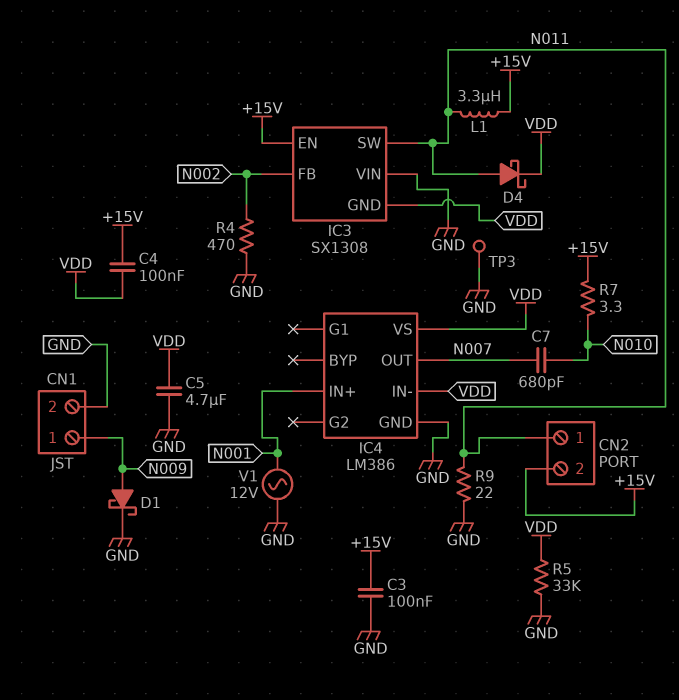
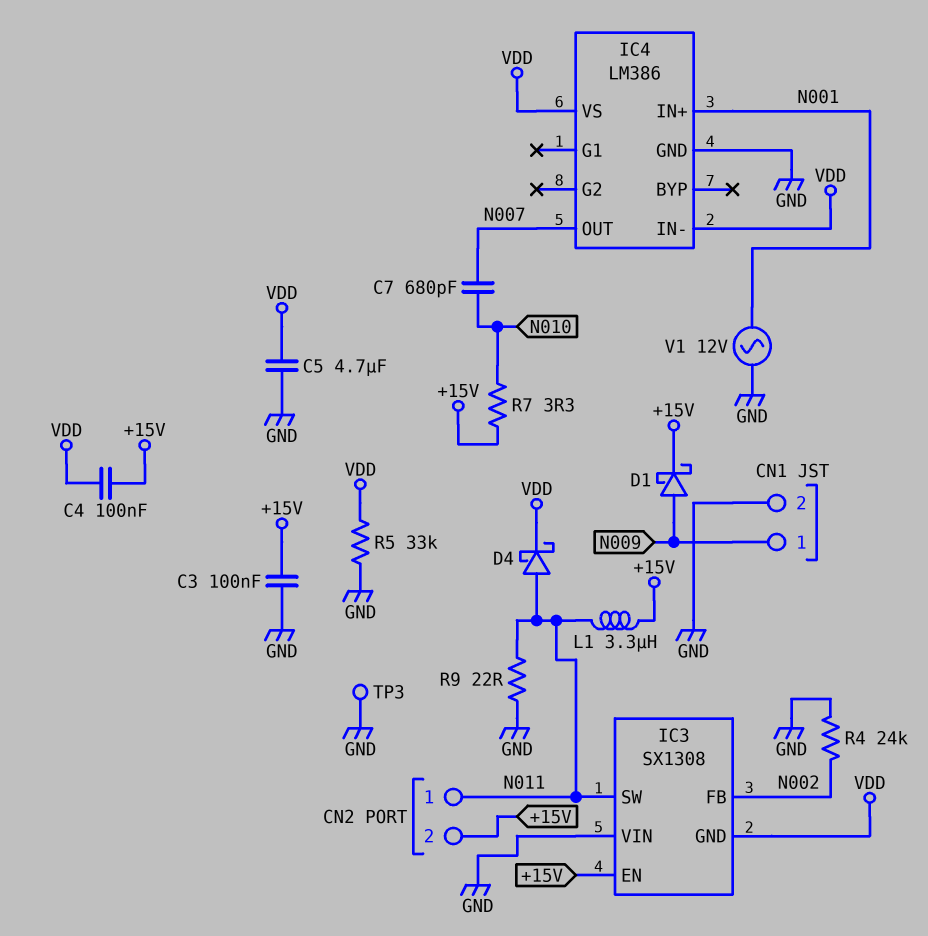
D1: schottky (A N009, K GND) -> schottky (A N009, K +15V)
R4: 470 (GND, N002) -> 24k (GND, N002)

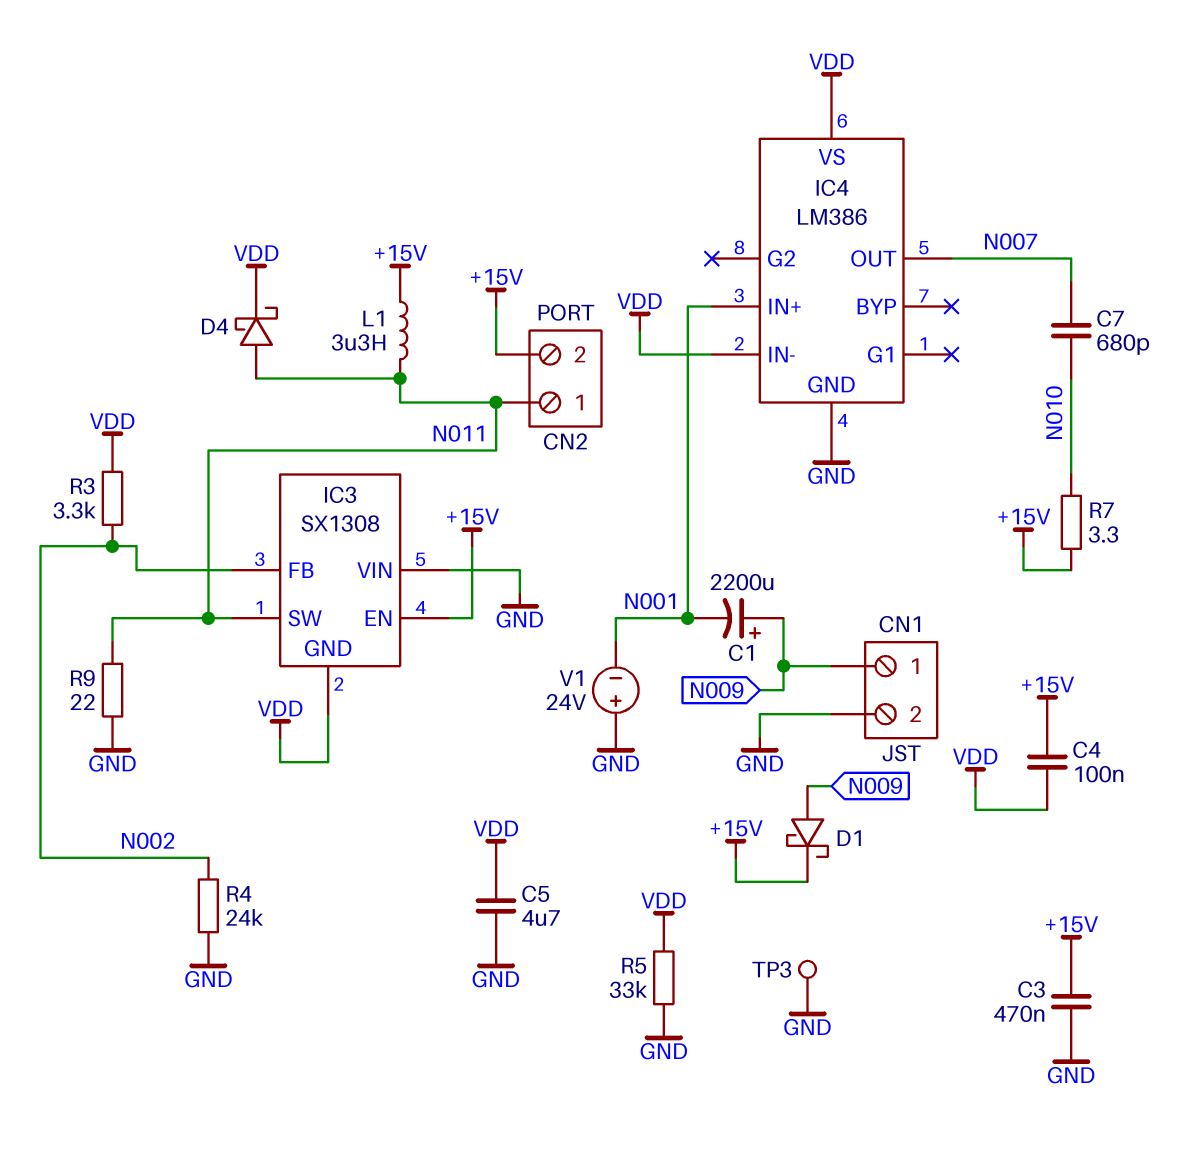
C1: none -> 2200uF (plus N009, minus N001)
C3: 100nF (+15V, GND) -> 470nF (+15V, GND)
R3: none -> 3.3k (N002, VDD)
V1: AC 12V (GND, N001) -> 24V (plus GND, minus N001)

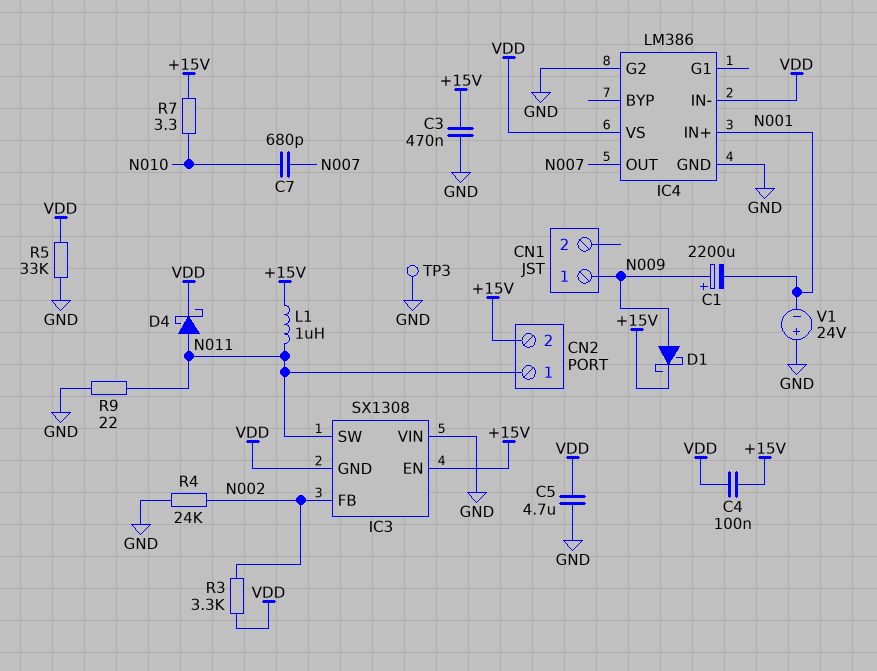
CN1 pin 2: GND -> none
IC4 pin G2: none -> GND
L1: 3.3uH (+15V, N011) -> 1uH (+15V, N011)

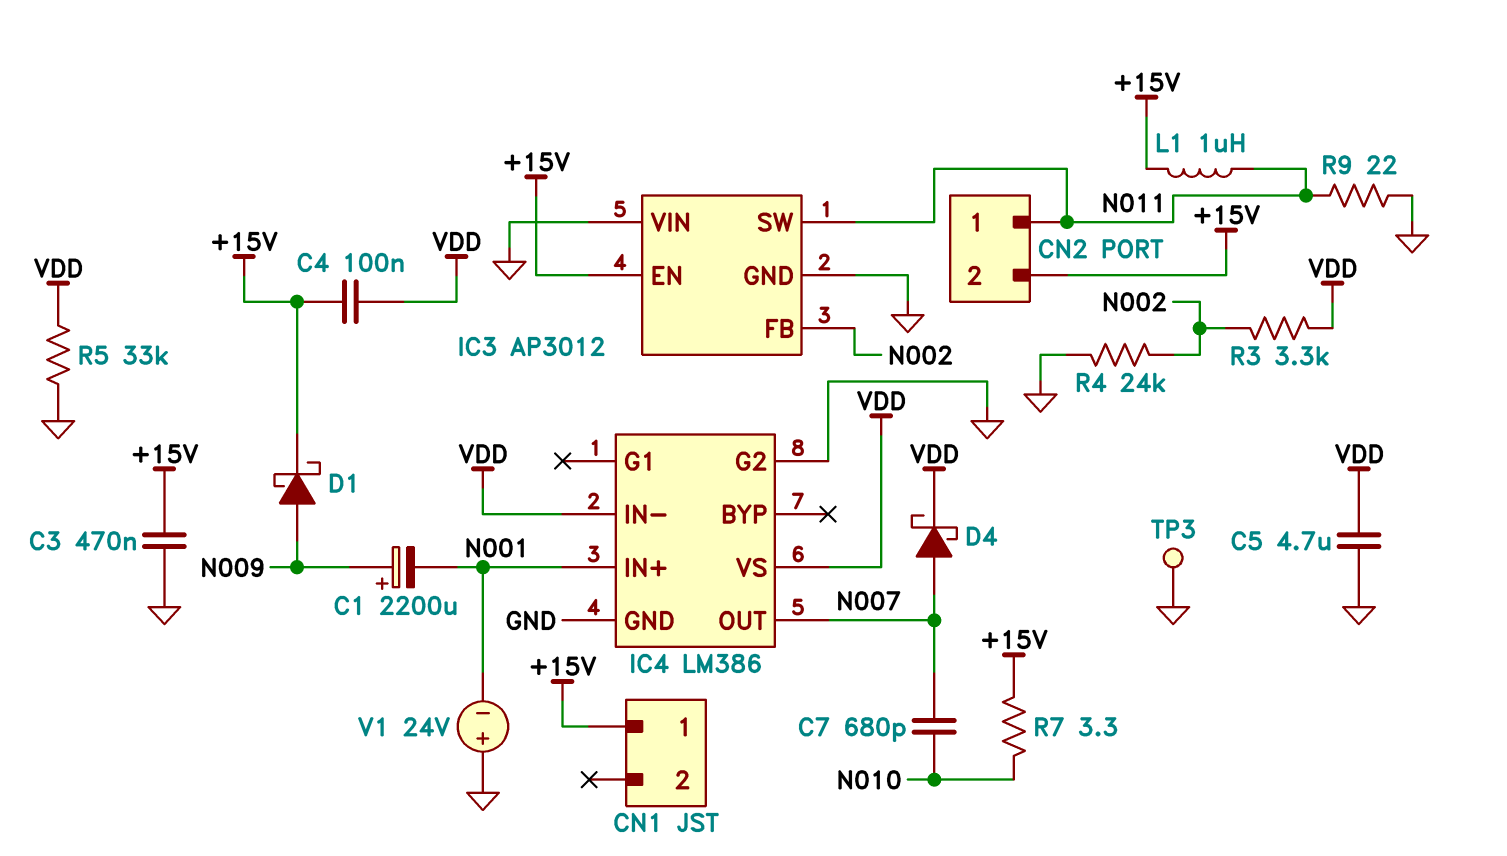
CN1 pin 1: N009 -> +15V
D4: schottky (A N011, K VDD) -> schottky (A N007, K VDD)
IC3: SX1308 -> AP3012
IC3 pin GND: VDD -> GND

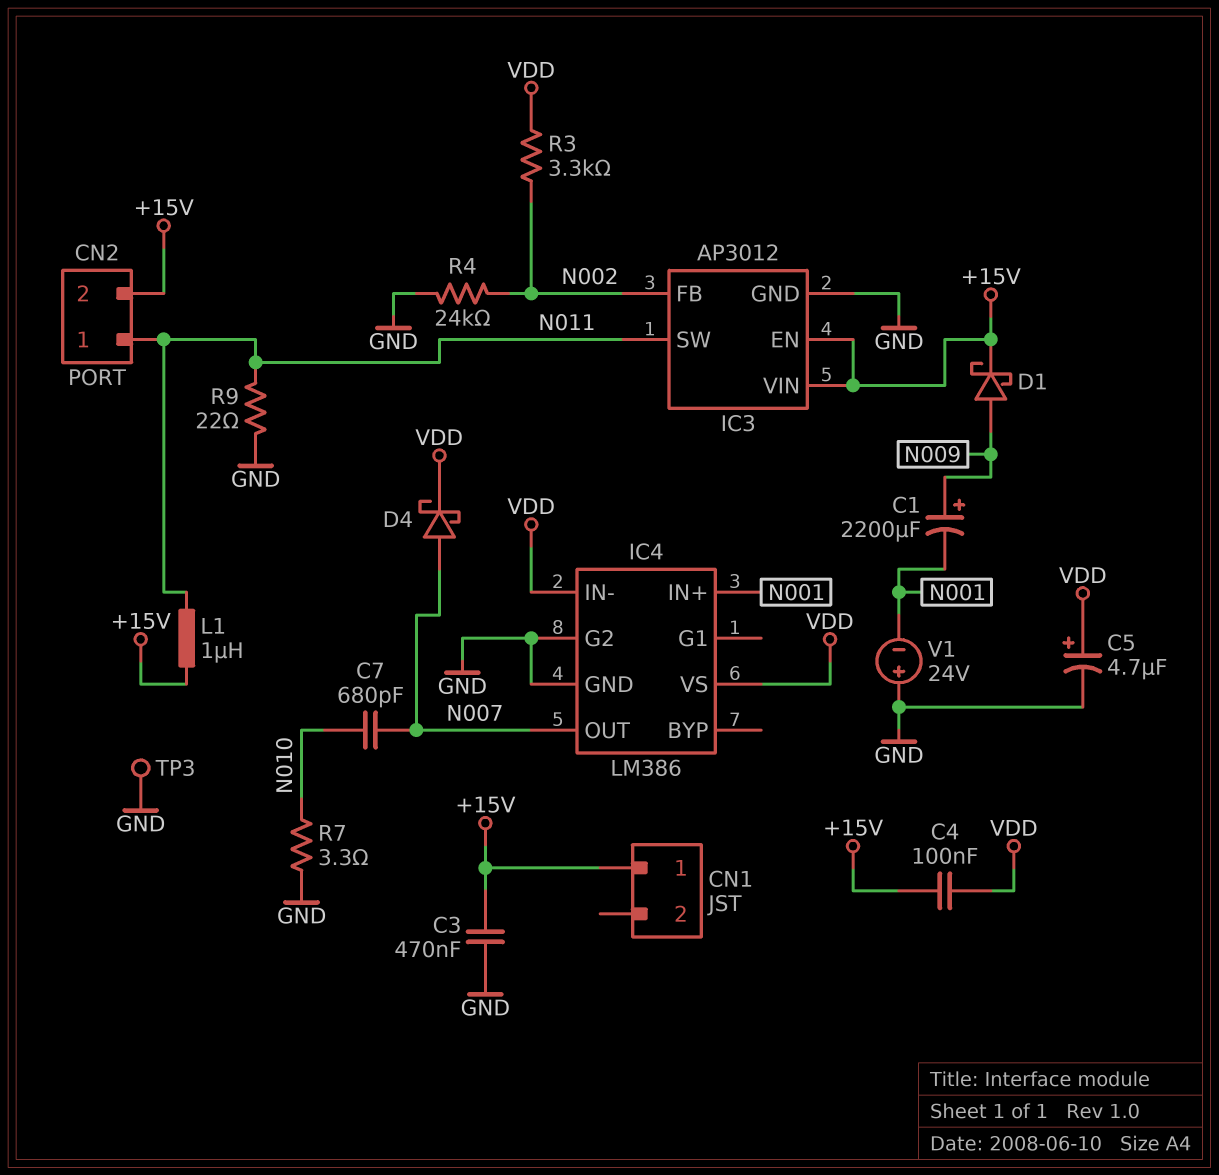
C5: 4.7uF (GND, VDD) -> 4.7uF (plus VDD, minus GND)
IC3 pin VIN: GND -> +15V
R5: 33k (GND, VDD) -> none
R7: 3.3 (+15V, N010) -> 3.3 (GND, N010)

